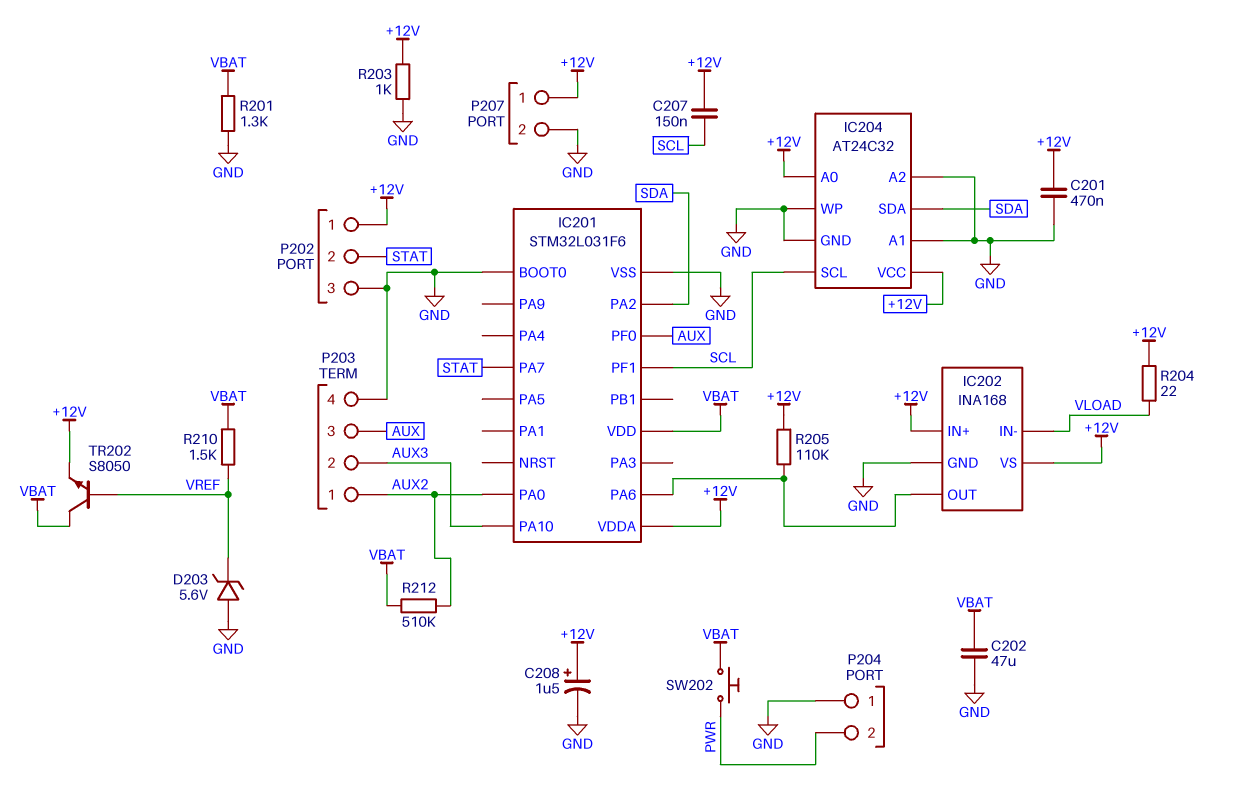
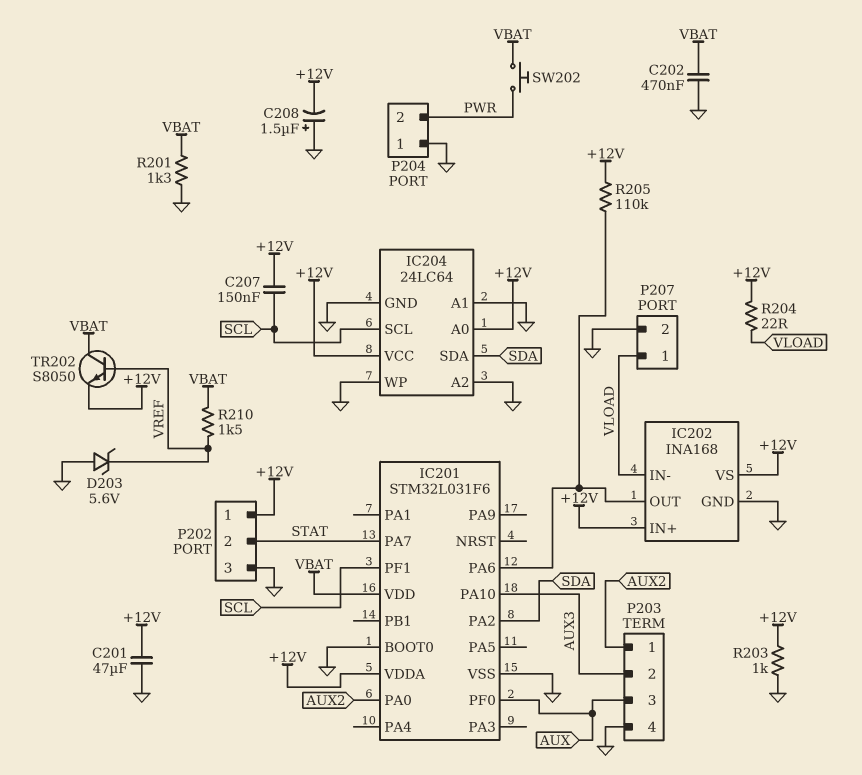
C201: 470nF (+12V, GND) -> 47uF (+12V, GND)
C202: 47uF (GND, VBAT) -> 470nF (GND, VBAT)
C208: 1.5uF (plus +12V, minus GND) -> 1.5uF (plus GND, minus +12V)
IC204: AT24C32 -> 24LC64
P207 pin 1: +12V -> VLOAD
R212: 510k (AUX2, VBAT) -> none

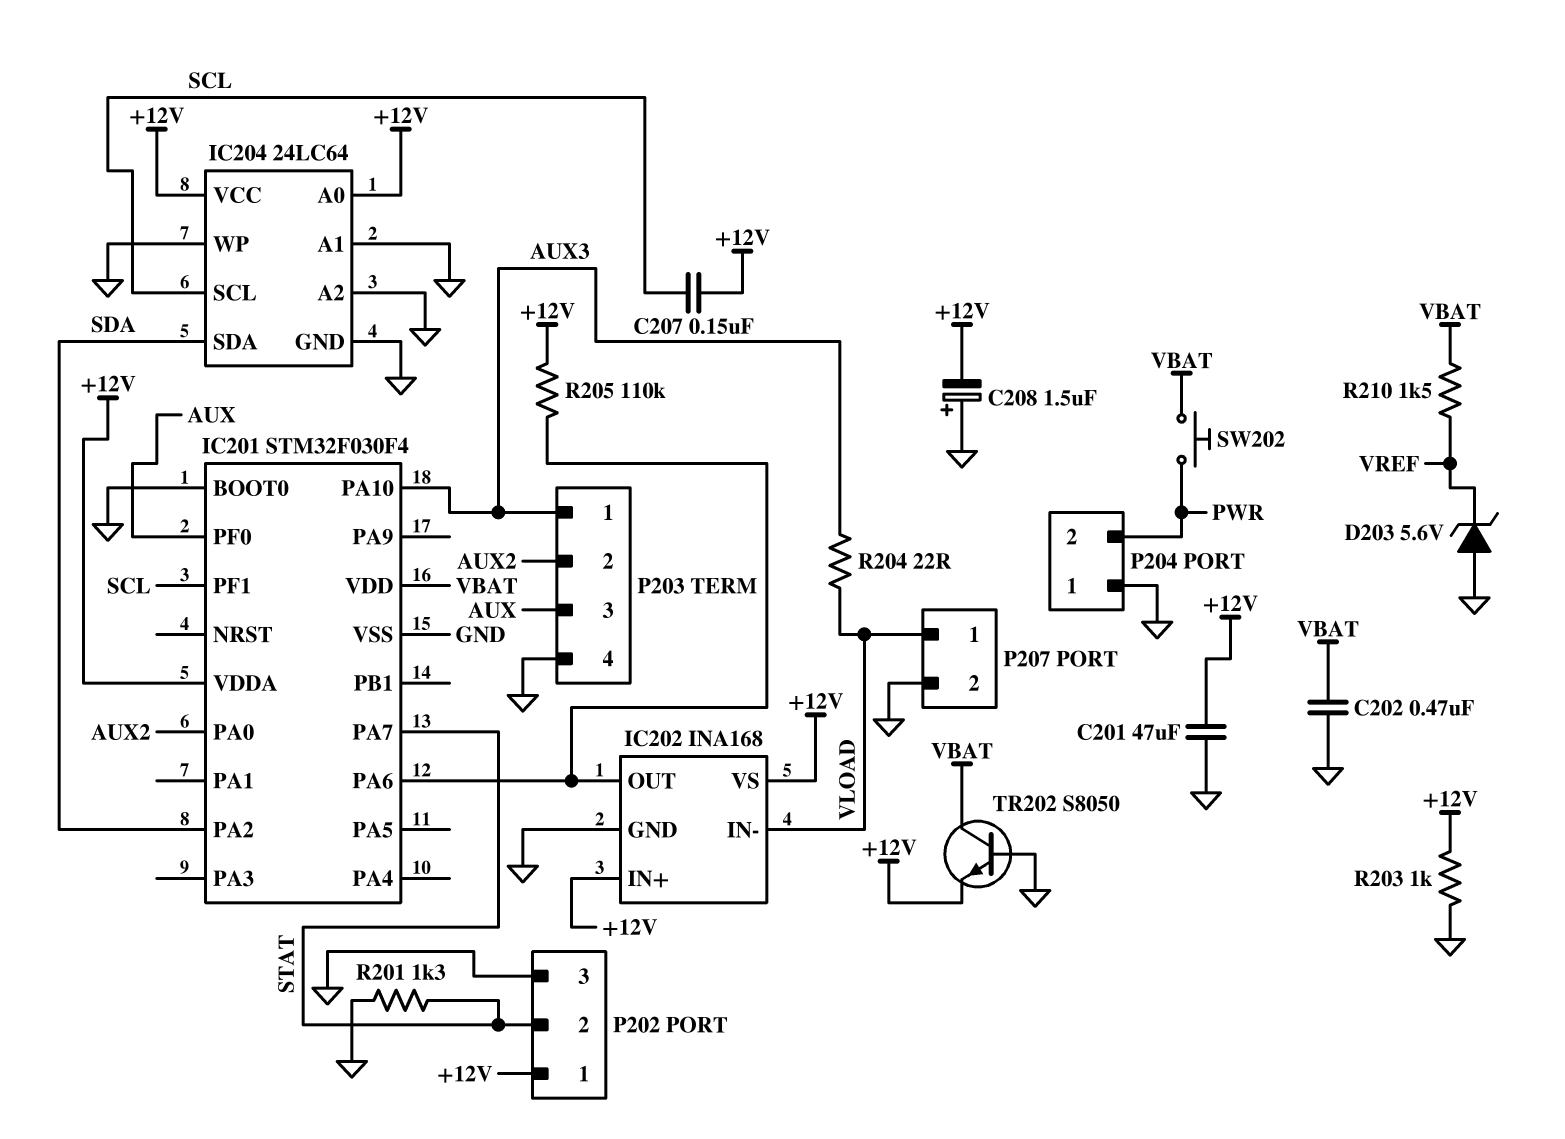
IC201: STM32L031F6 -> STM32F030F4
P203 pin 1: AUX2 -> AUX3
P203 pin 2: AUX3 -> AUX2
R201: 1.3k (GND, VBAT) -> 1.3k (GND, STAT)
R204: 22 (+12V, VLOAD) -> 22 (AUX3, VLOAD)
TR202: NPN S8050 (B VREF, C VBAT, E +12V) -> NPN S8050 (B GND, C VBAT, E +12V)

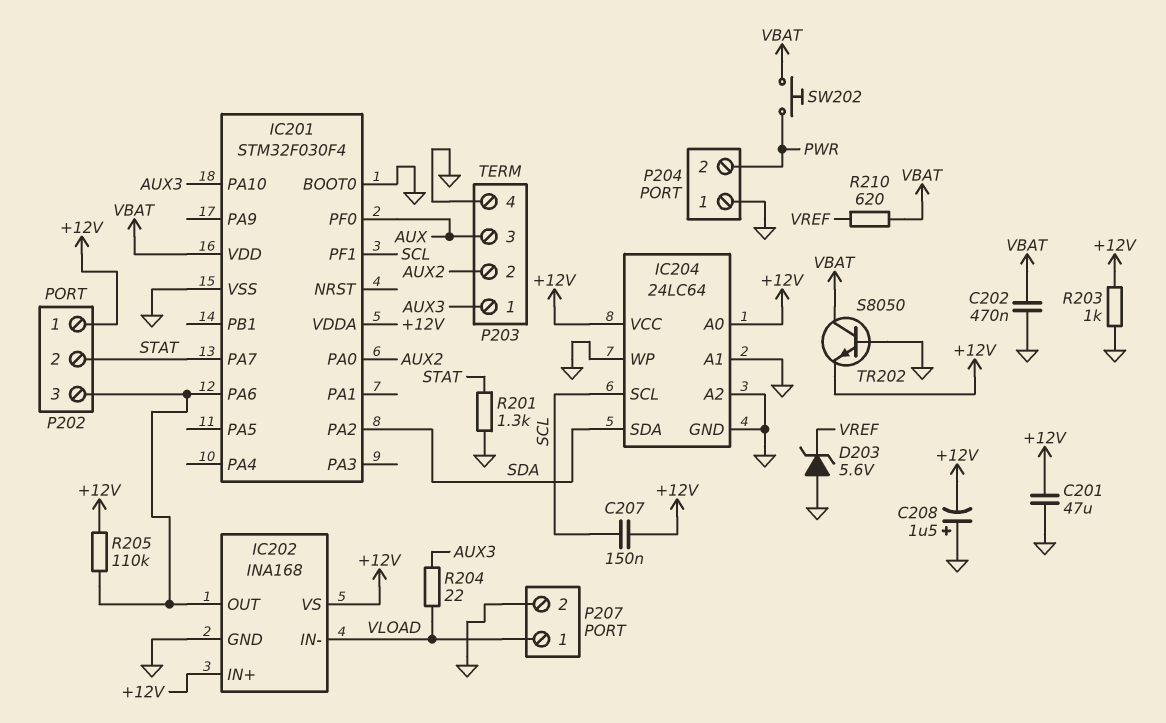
P202 pin 3: GND -> IC201/PA6
R210: 1.5k (VBAT, VREF) -> 620 (VBAT, VREF)

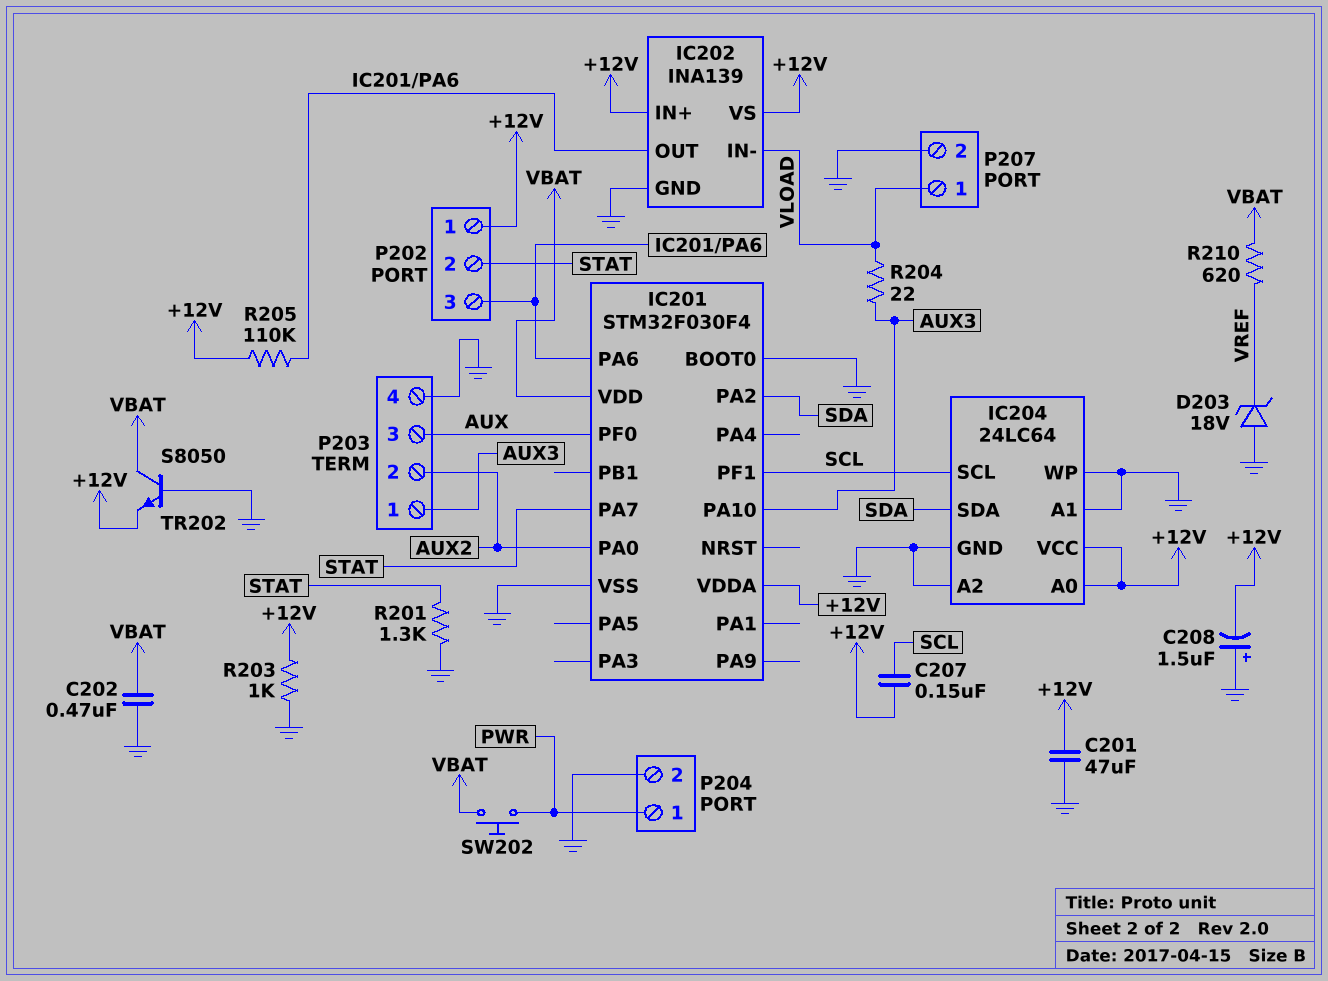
D203: zener 5.6V (A GND, K VREF) -> zener 18V (A GND, K VREF)
IC202: INA168 -> INA139
P204 pin 1: GND -> PWR
P204 pin 2: PWR -> GND

